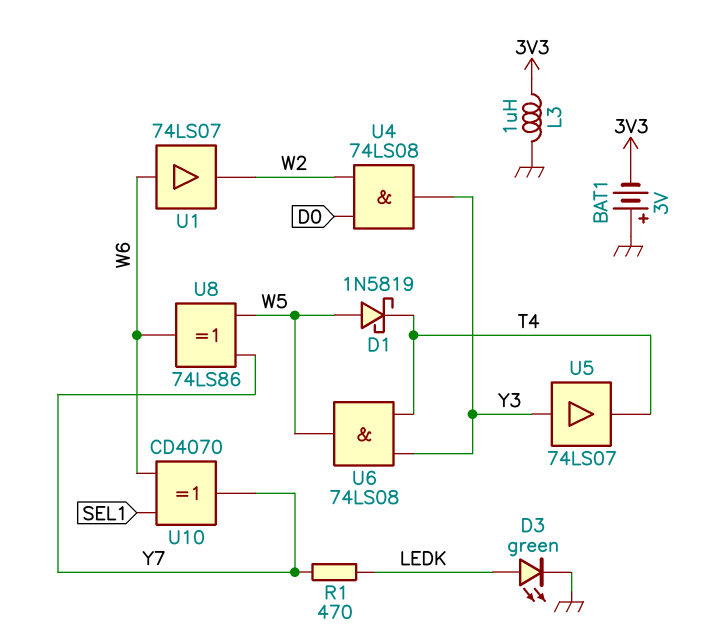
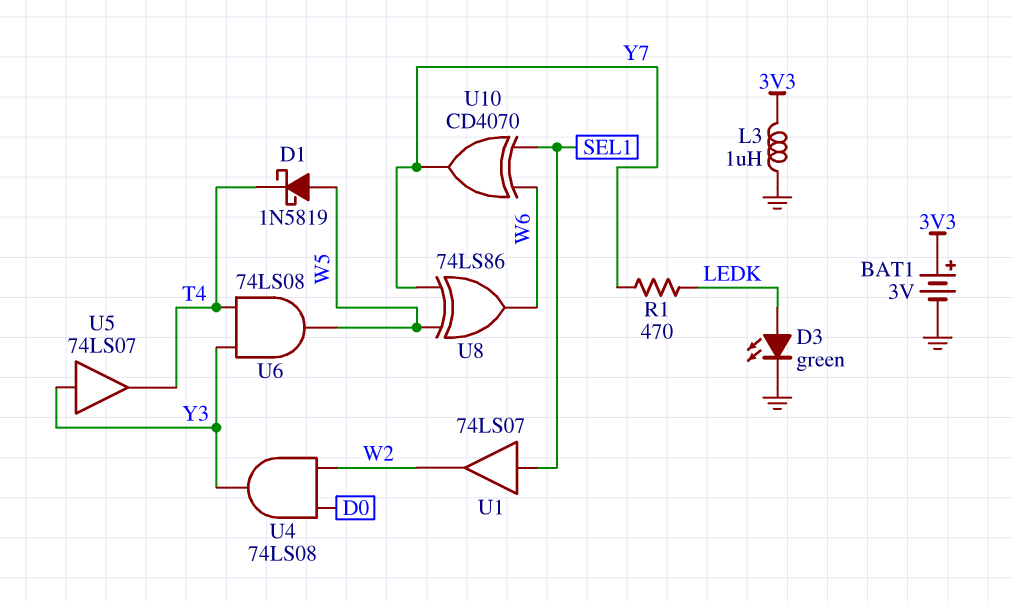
BAT1: 3V (plus GND, minus 3V3) -> 3V (plus 3V3, minus GND)
U1: buffer 74LS07 (in W6, out W2) -> buffer 74LS07 (in SEL1, out W2)

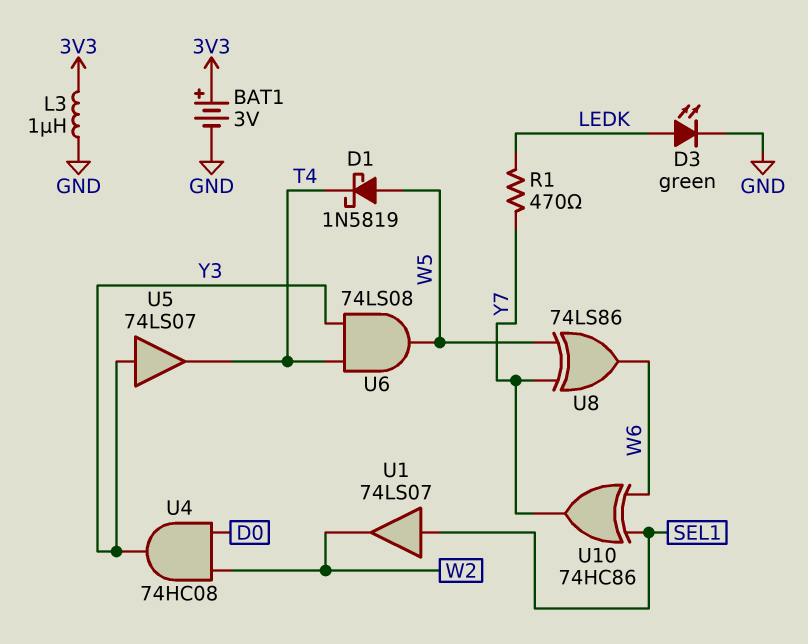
U4: AND 74LS08 (in D0, in W2, out Y3) -> AND 74HC08 (in D0, in W2, out Y3)
U10: XOR CD4070 (in SEL1, in W6, out Y7) -> XOR 74HC86 (in SEL1, in W6, out Y7)

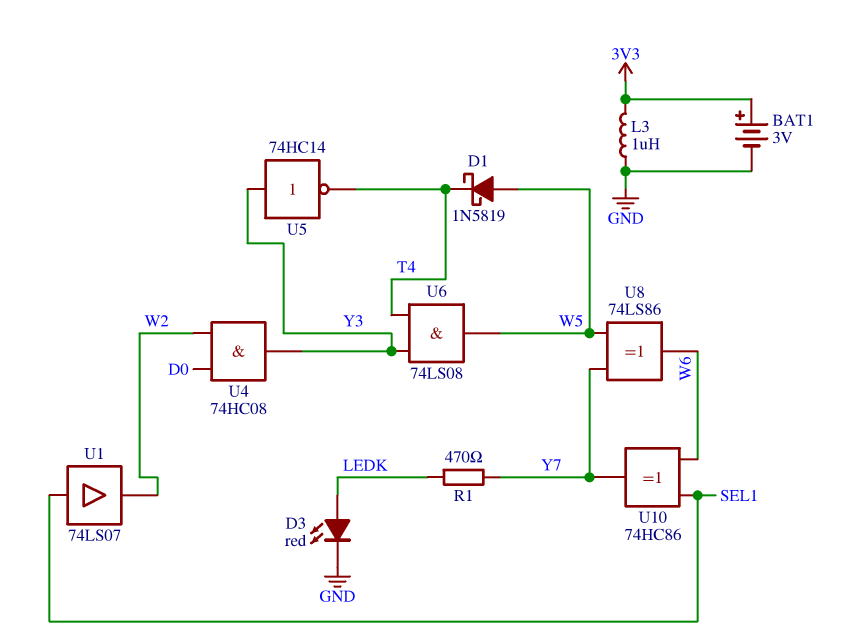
D3: LED green (A LEDK, K GND) -> LED red (A LEDK, K GND)
U5: buffer 74LS07 (in Y3, out T4) -> NOT 74HC14 (in Y3, out T4)

